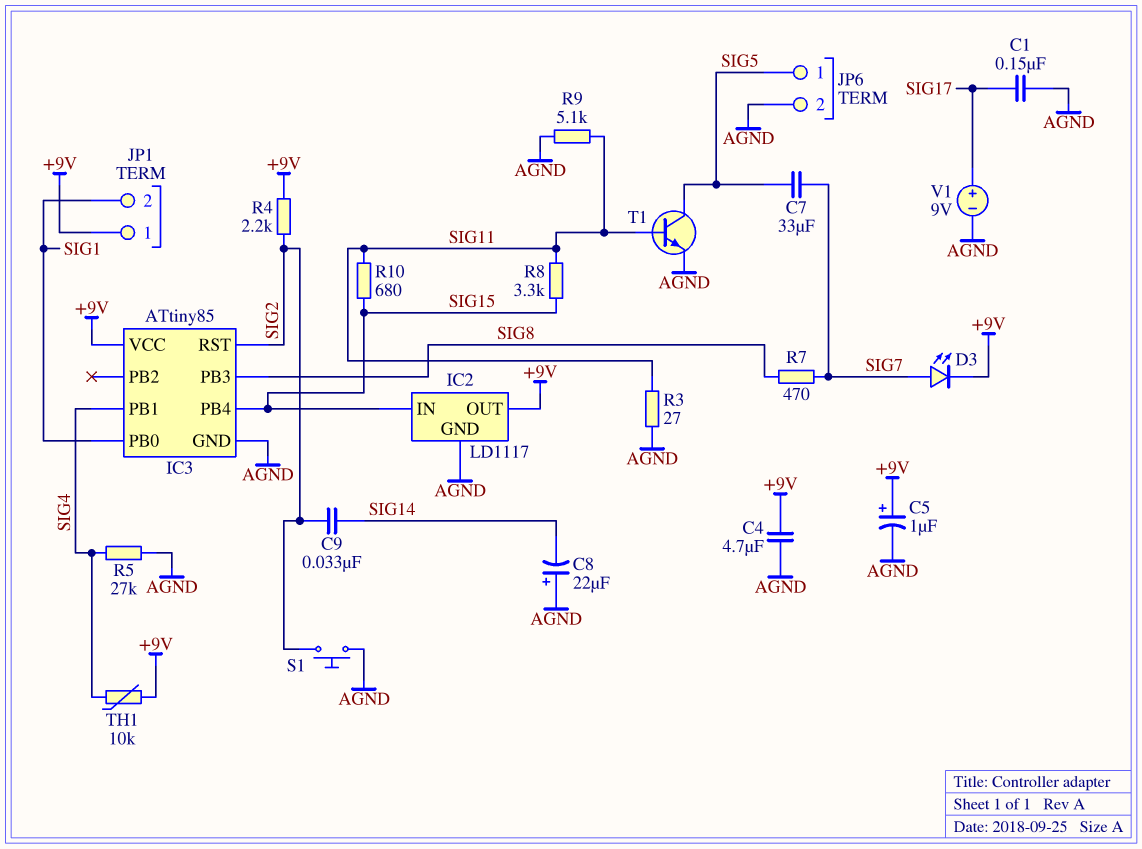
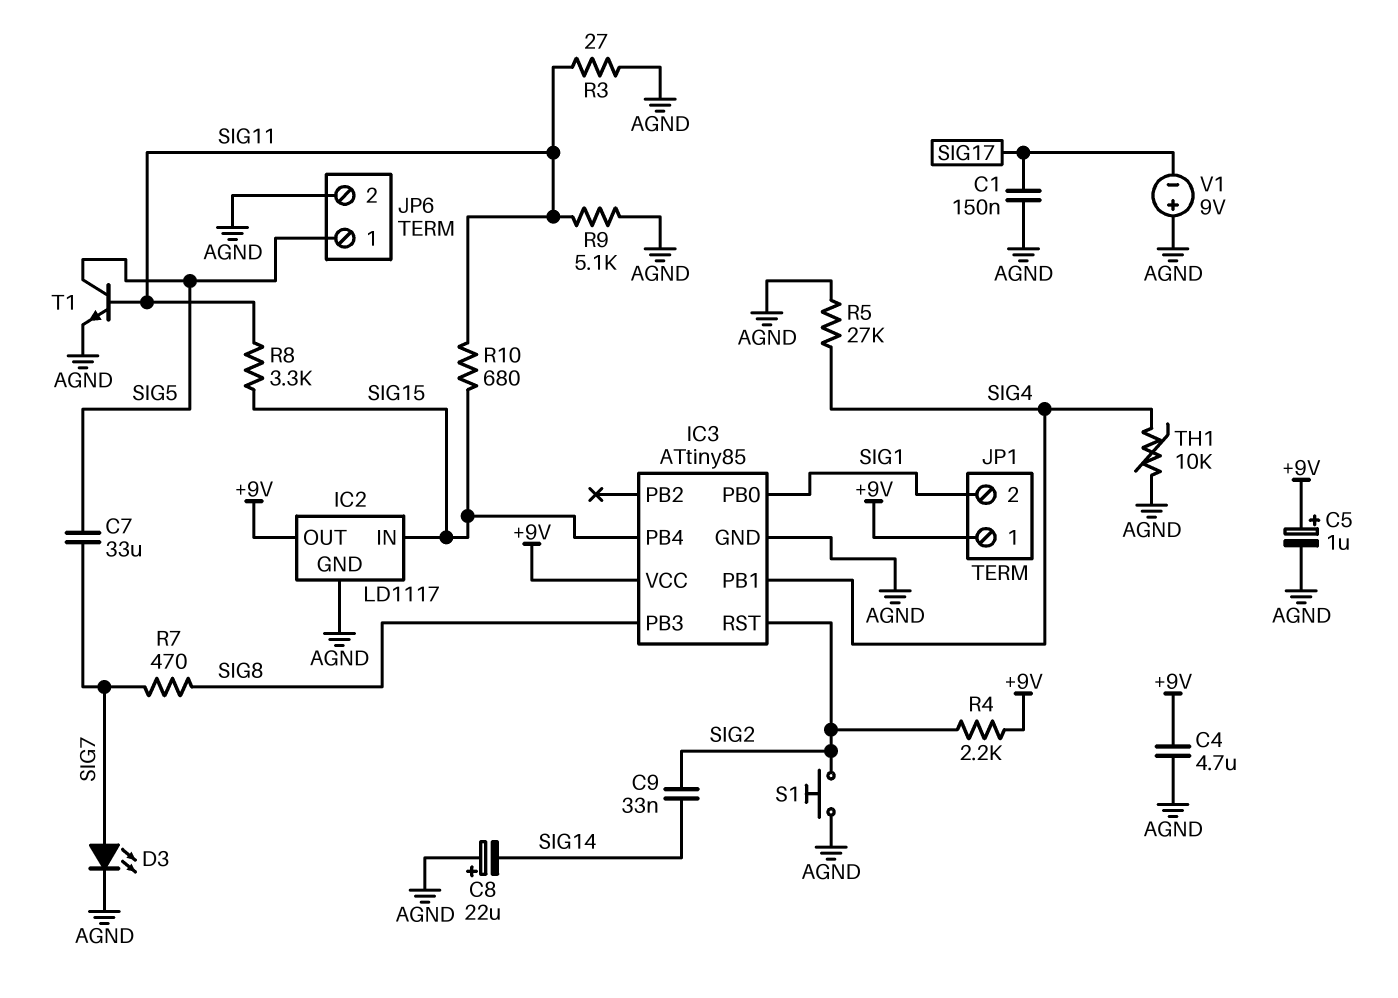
D3: LED (A SIG7, K +9V) -> LED (A SIG7, K AGND)
TH1: 10k (+9V, SIG4) -> 10k (AGND, SIG4)
V1: 9V (plus SIG17, minus AGND) -> 9V (plus AGND, minus SIG17)

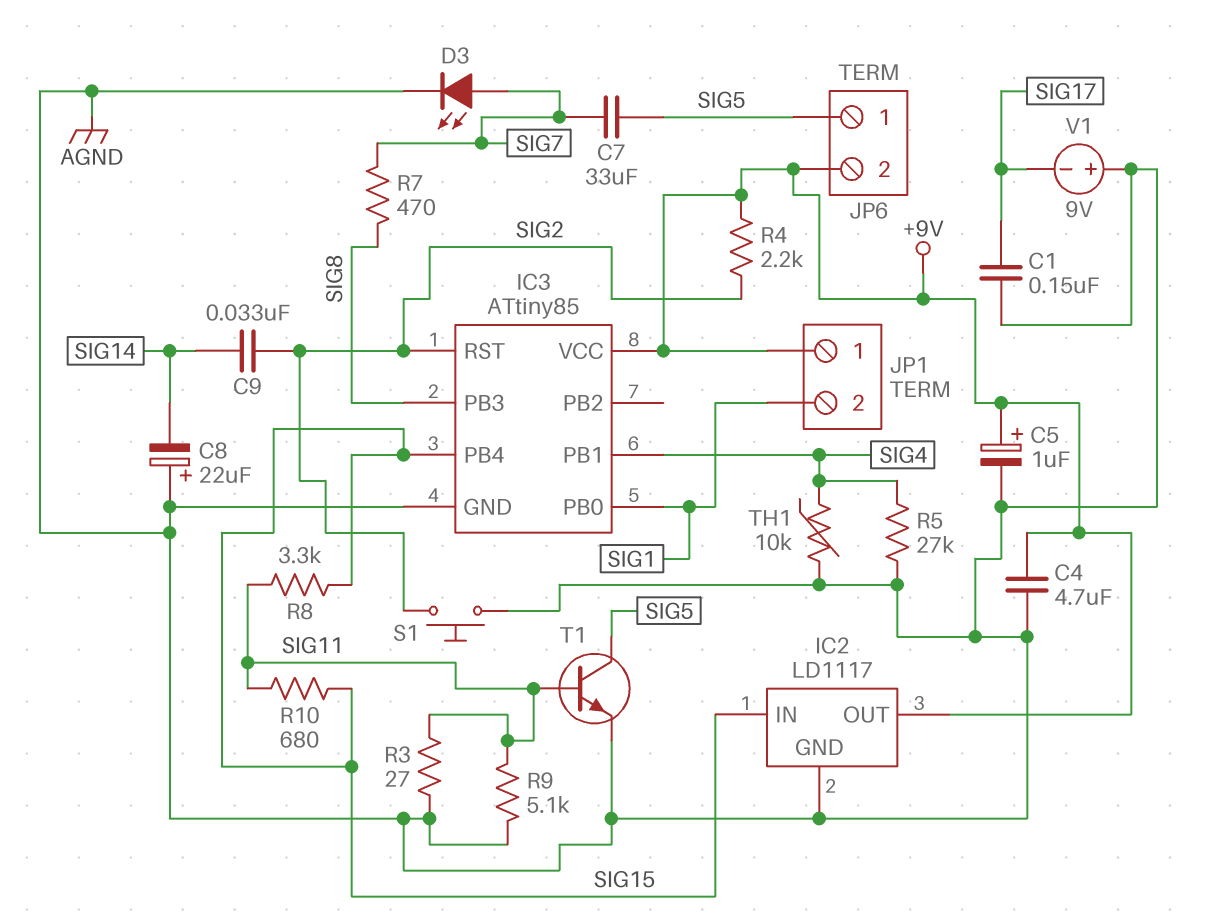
JP6 pin 2: AGND -> +9V

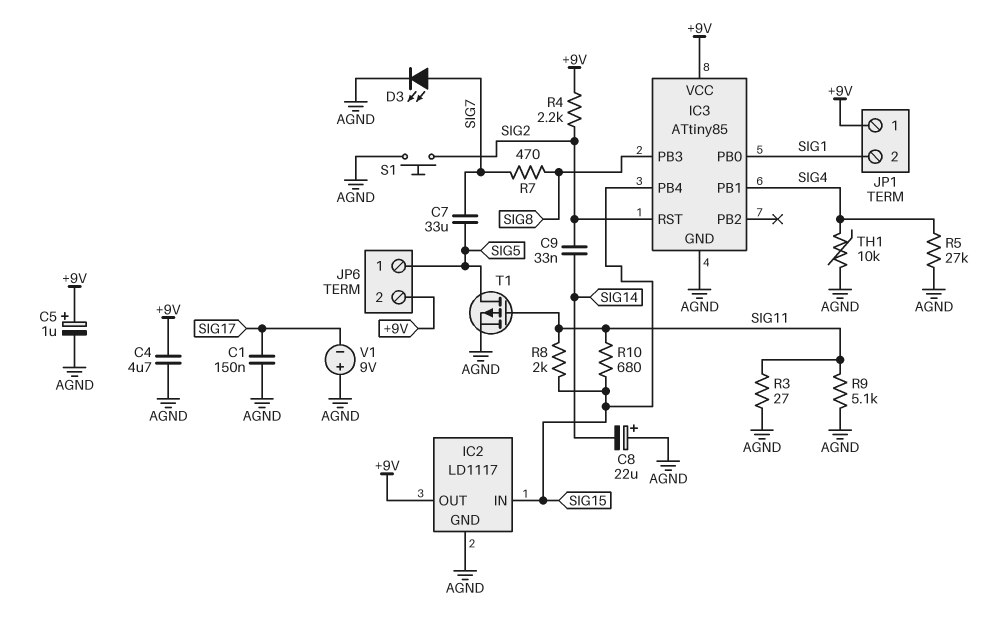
R8: 3.3k (SIG11, SIG15) -> 2k (SIG11, SIG15)
T1: NPN (B SIG11, C SIG5, E AGND) -> PMOS (G SIG11, D SIG5, S AGND)

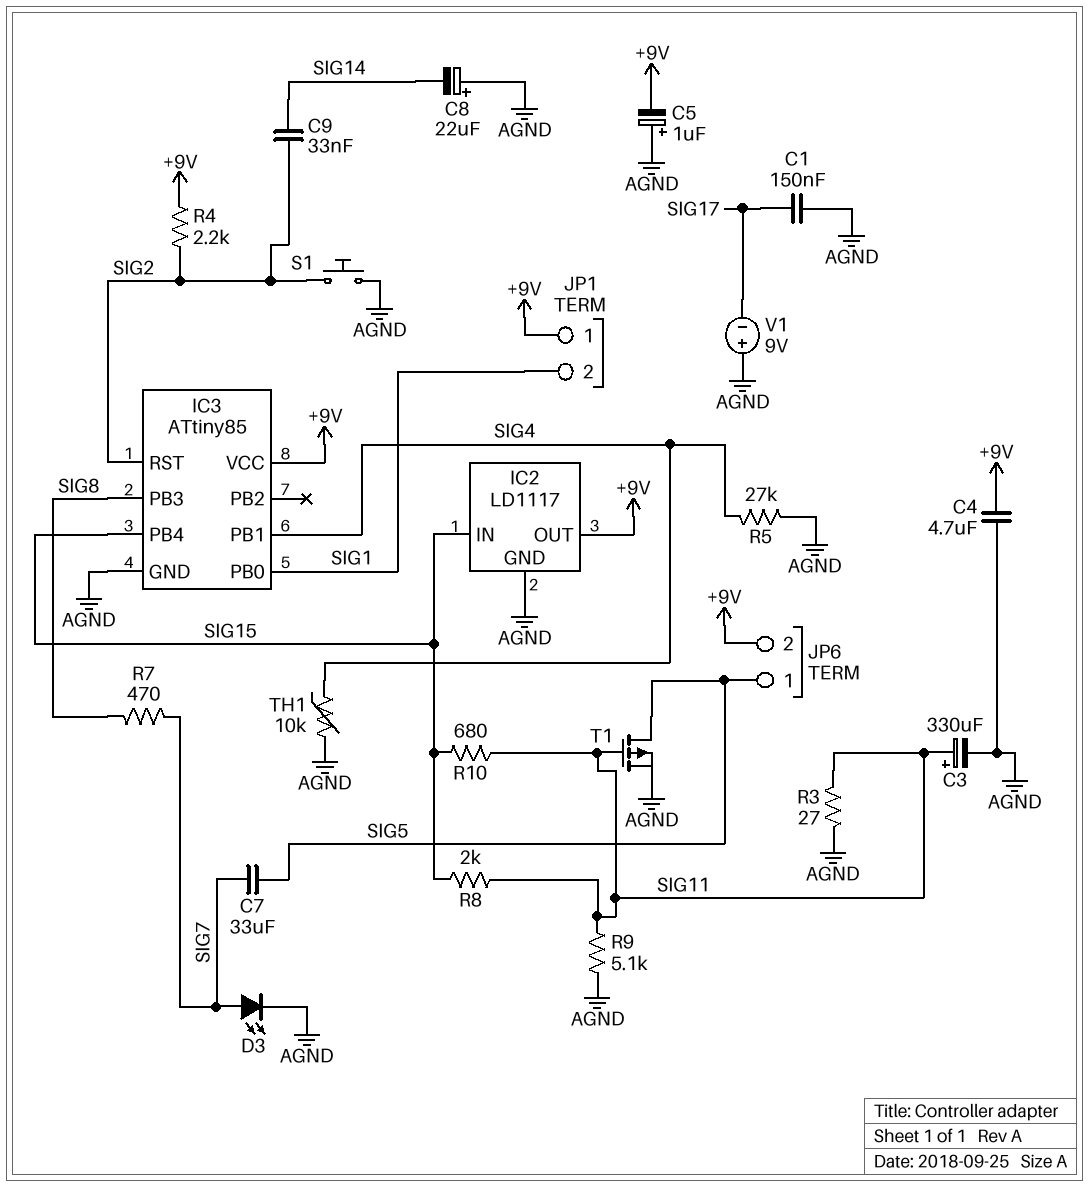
C3: none -> 330uF (plus SIG11, minus AGND)
C5: 1uF (plus +9V, minus AGND) -> 1uF (plus AGND, minus +9V)

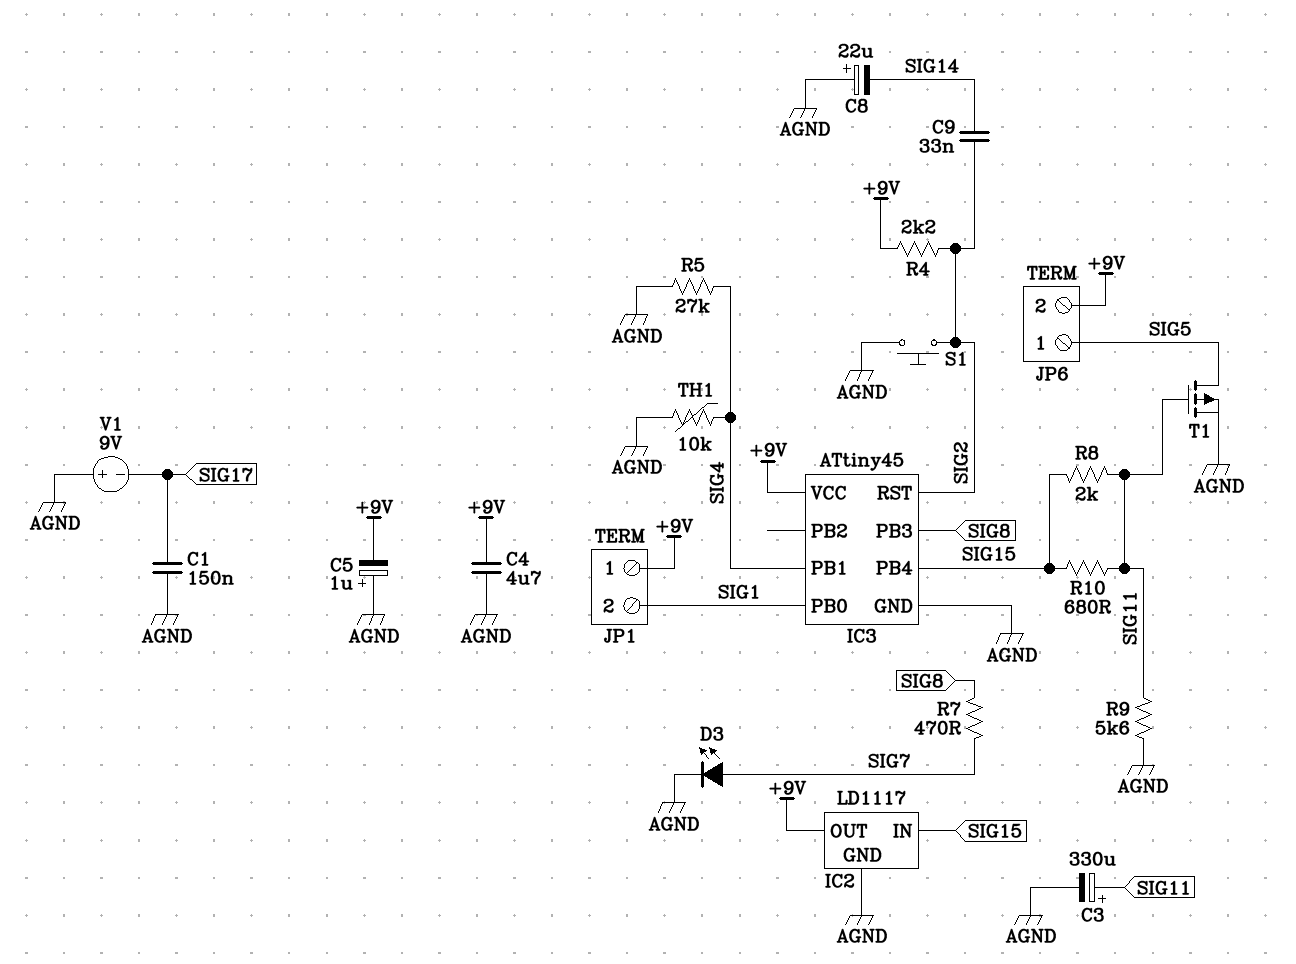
C7: 33uF (SIG5, SIG7) -> none
IC3: ATtiny85 -> ATtiny45
R3: 27 (AGND, SIG11) -> none
R9: 5.1k (AGND, SIG11) -> 5.6k (AGND, SIG11)

